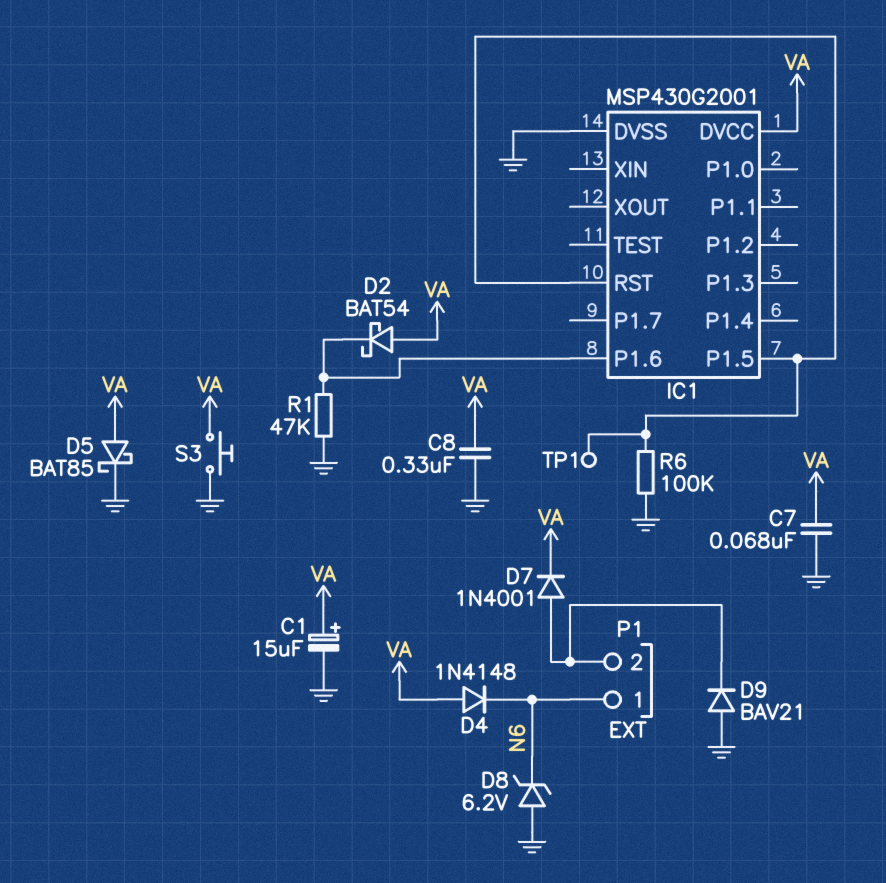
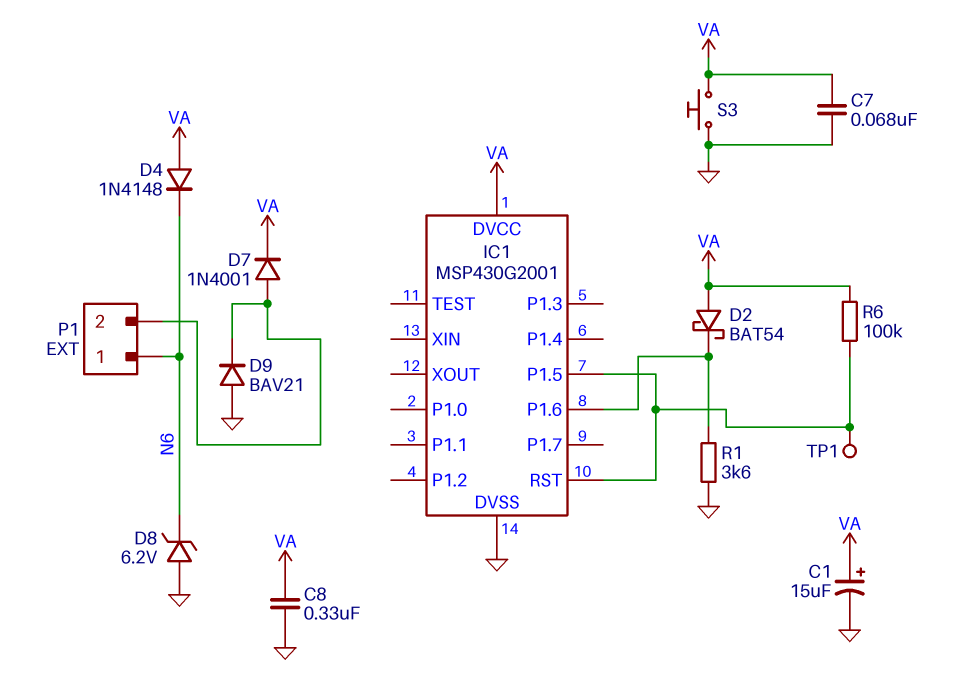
D5: schottky BAT85 (A VA, K GND) -> none
R1: 47k (GND, IC1/P1.6) -> 3.6k (GND, IC1/P1.6)
R6: 100k (GND, IC1/P1.5) -> 100k (IC1/P1.5, VA)

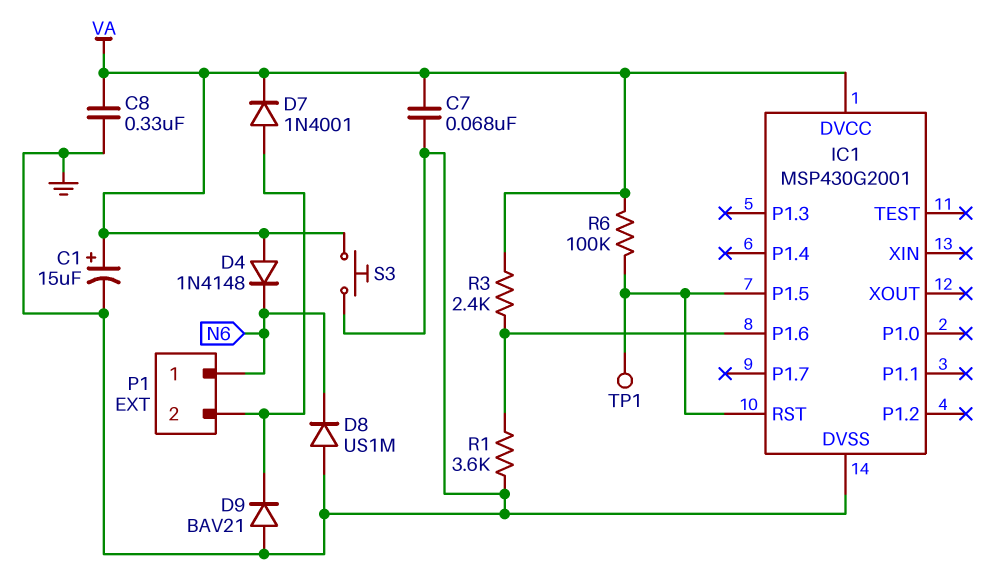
D2: schottky BAT54 (A VA, K IC1/P1.6) -> none
D8: zener 6.2V (A GND, K N6) -> diode US1M (A GND, K N6)
R3: none -> 2.4k (IC1/P1.6, VA)

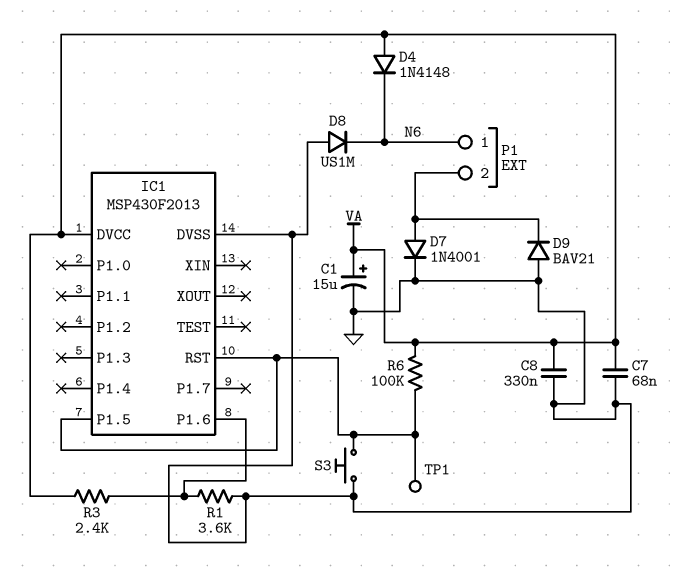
D7: diode 1N4001 (A P1/2, K VA) -> diode 1N4001 (A P1/2, K GND)
IC1: MSP430G2001 -> MSP430F2013
S3: button (GND, VA) -> button (GND, IC1/P1.5)

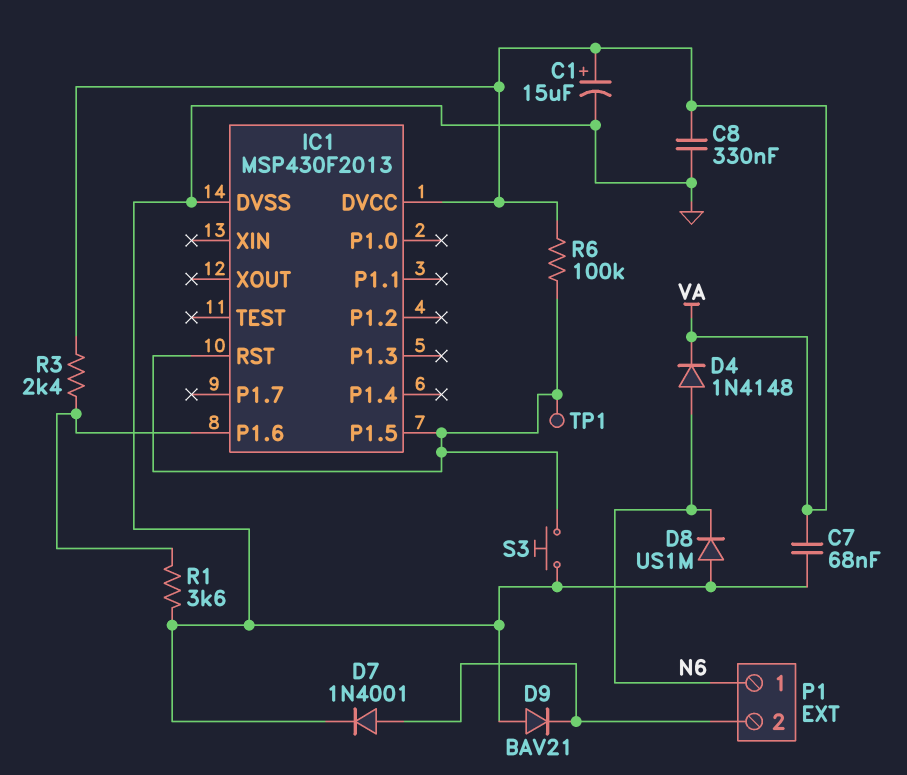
D4: diode 1N4148 (A VA, K N6) -> diode 1N4148 (A N6, K VA)

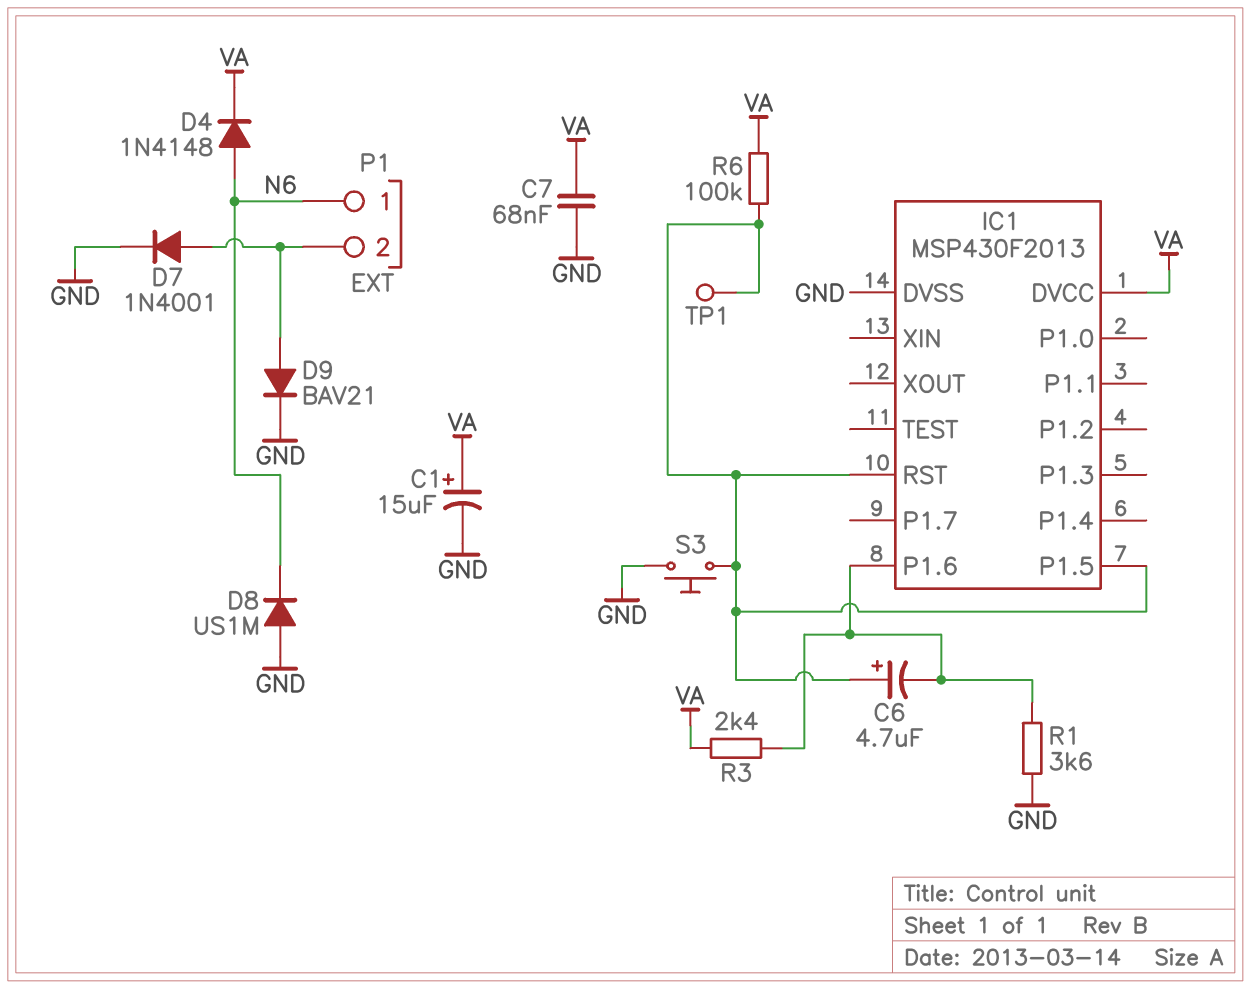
C6: none -> 4.7uF (plus IC1/P1.5, minus IC1/P1.6)
C8: 330nF (GND, VA) -> none
D9: diode BAV21 (A GND, K P1/2) -> diode BAV21 (A P1/2, K GND)

